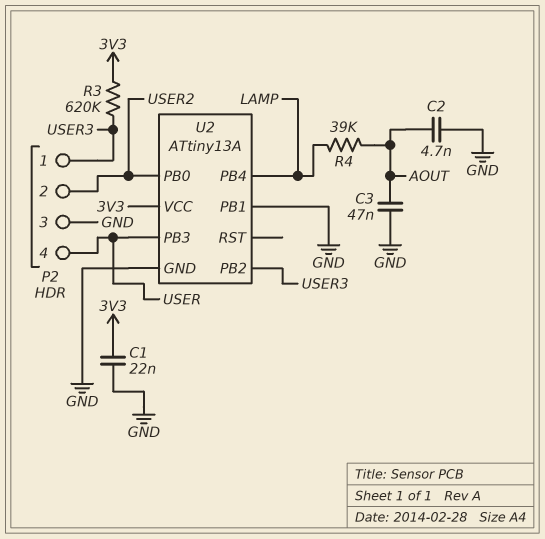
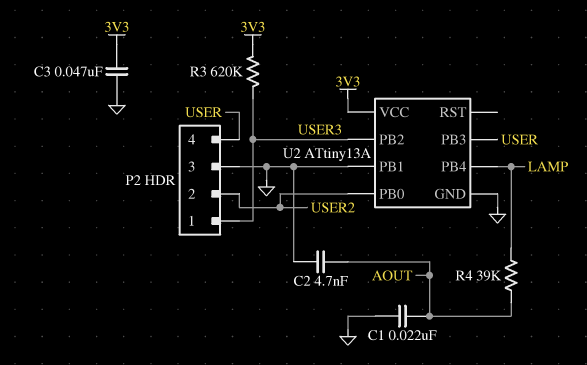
C1: 22nF (3V3, GND) -> 22nF (AOUT, GND)
C3: 47nF (AOUT, GND) -> 47nF (3V3, GND)

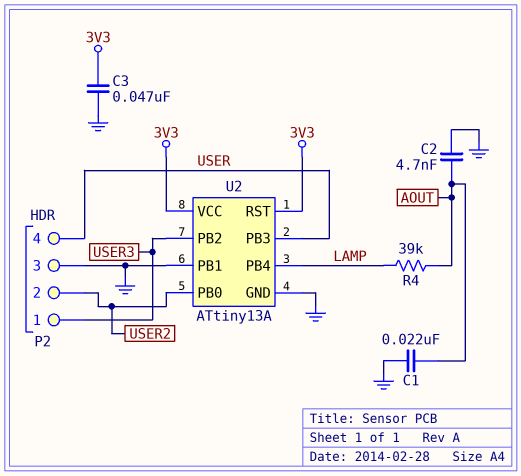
R3: 620k (3V3, USER3) -> none
U2 pin RST: none -> 3V3

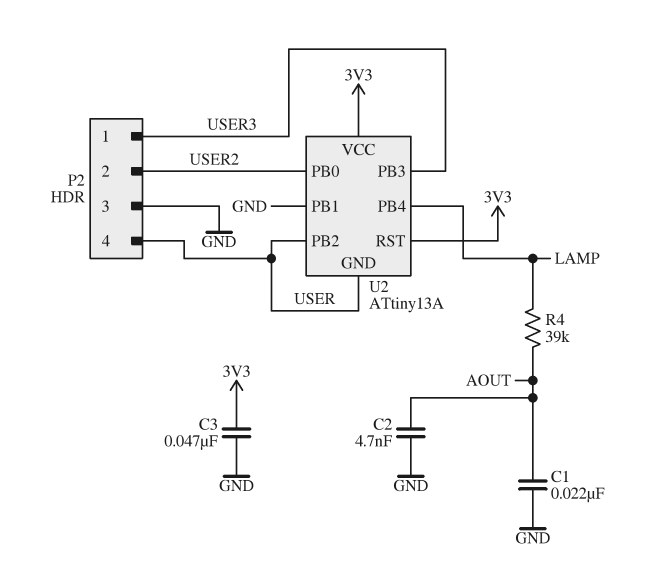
U2 pin GND: GND -> USER
U2 pin PB2: USER3 -> USER
U2 pin PB3: USER -> USER3

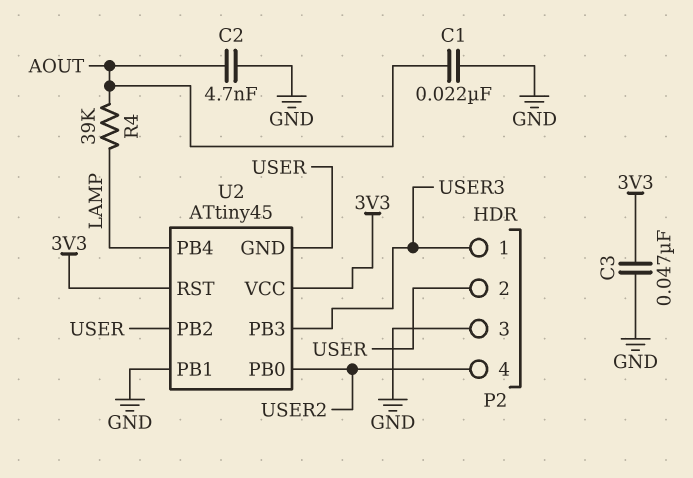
P2 pin 2: USER2 -> USER
P2 pin 4: USER -> USER2
U2: ATtiny13A -> ATtiny45

